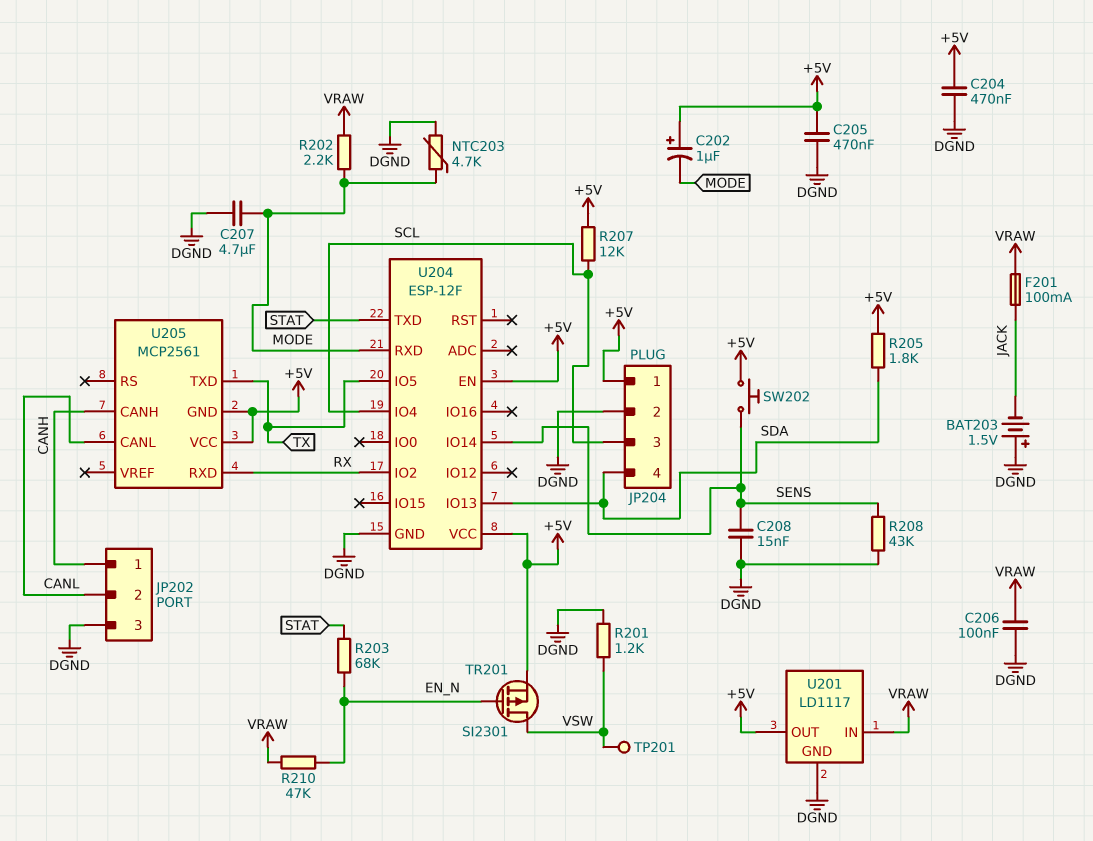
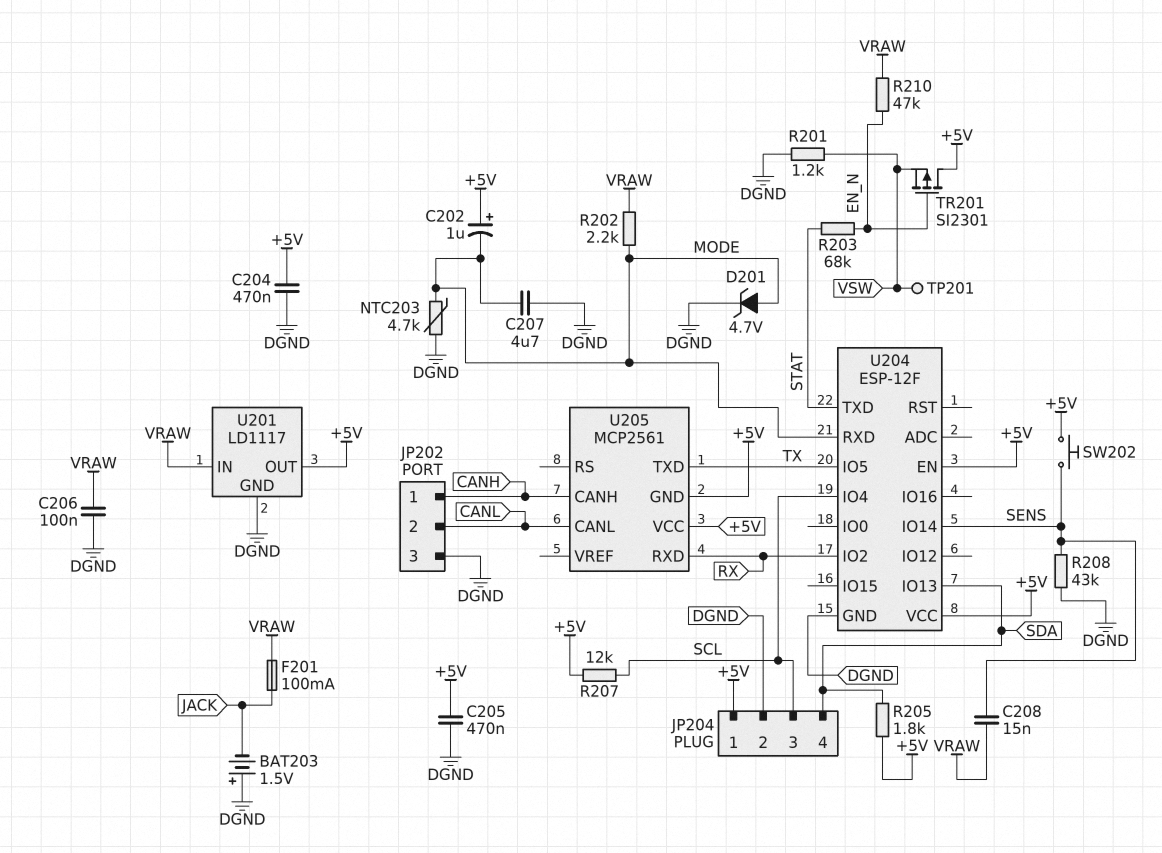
C208: 15nF (DGND, SENS) -> 15nF (SENS, VRAW)
D201: none -> zener 4.7V (A MODE, K DGND)
TR201: PMOS SI2301 (G EN_N, D VSW, S +5V) -> PMOS SI2301 (G EN_N, D +5V, S VSW)

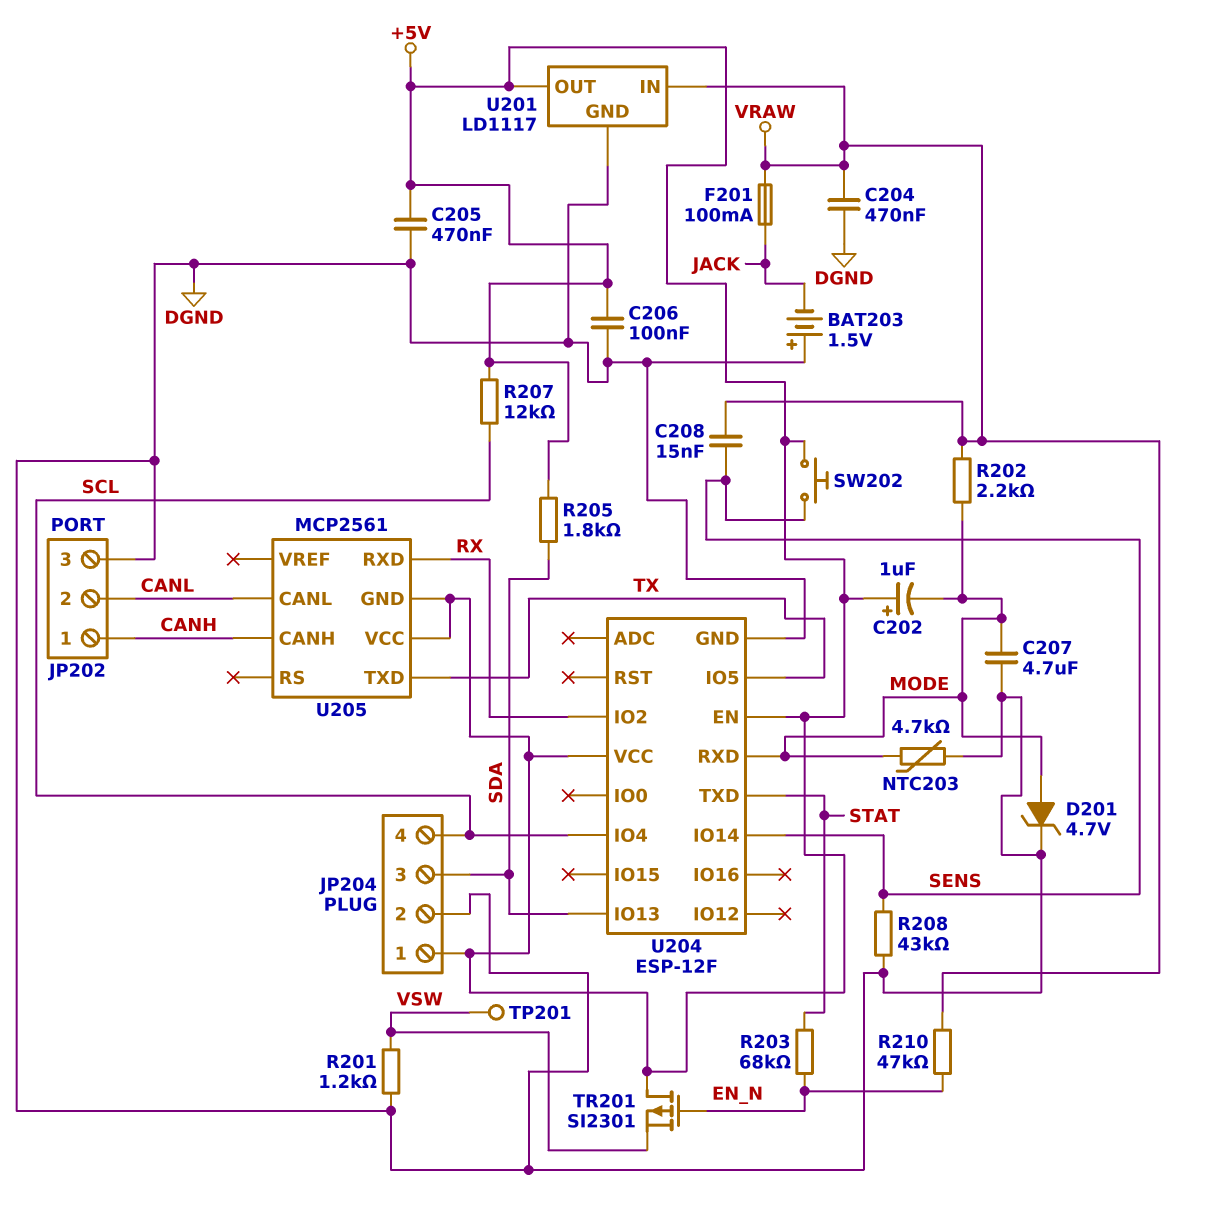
C204: 470nF (+5V, DGND) -> 470nF (DGND, VRAW)
C206: 100nF (DGND, VRAW) -> 100nF (+5V, DGND)
JP204 pin 3: SCL -> SDA
JP204 pin 4: SDA -> SCL

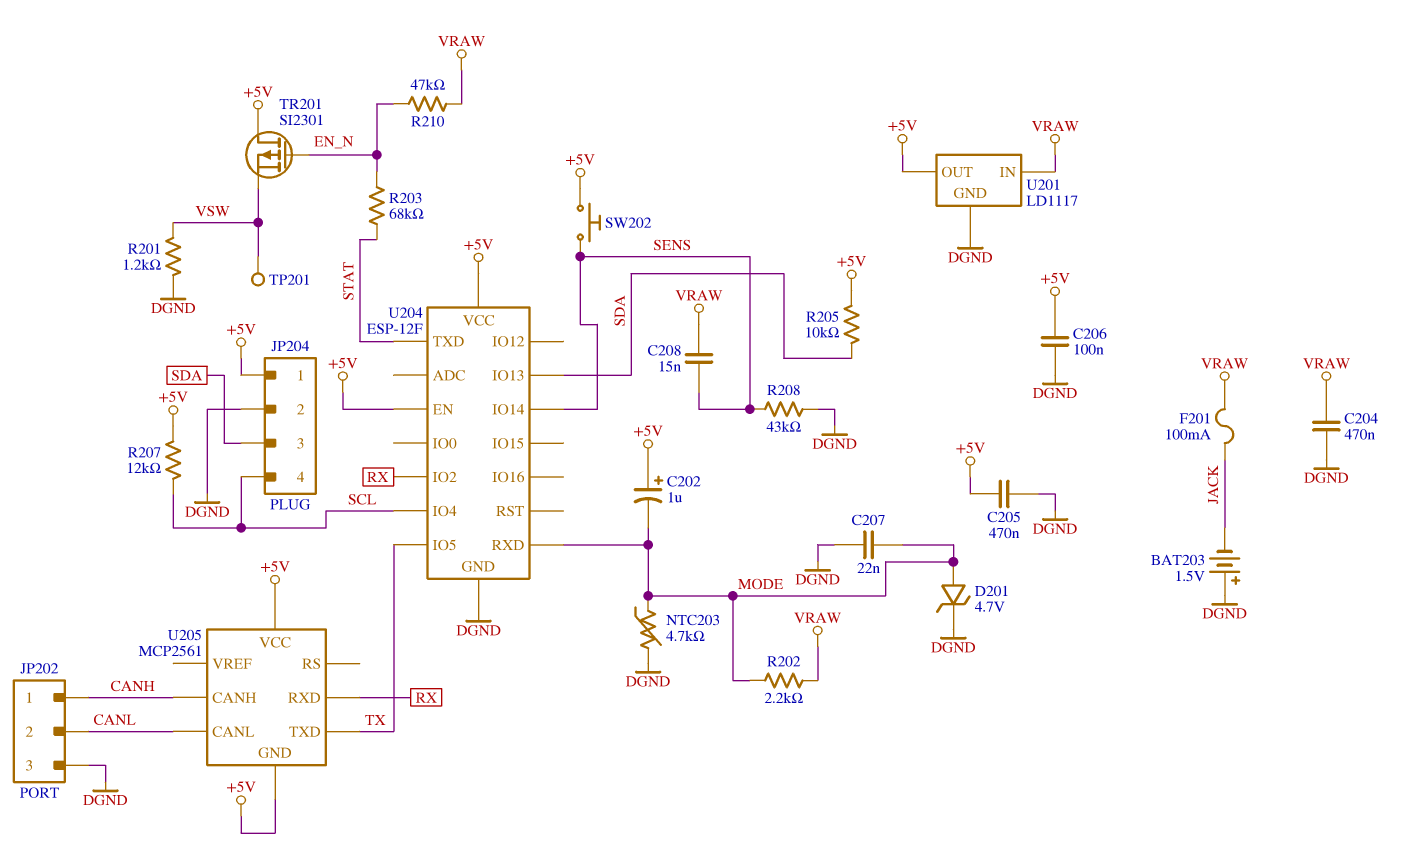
C207: 4.7uF (DGND, MODE) -> 22nF (DGND, MODE)
R205: 1.8k (+5V, SDA) -> 10k (+5V, SDA)

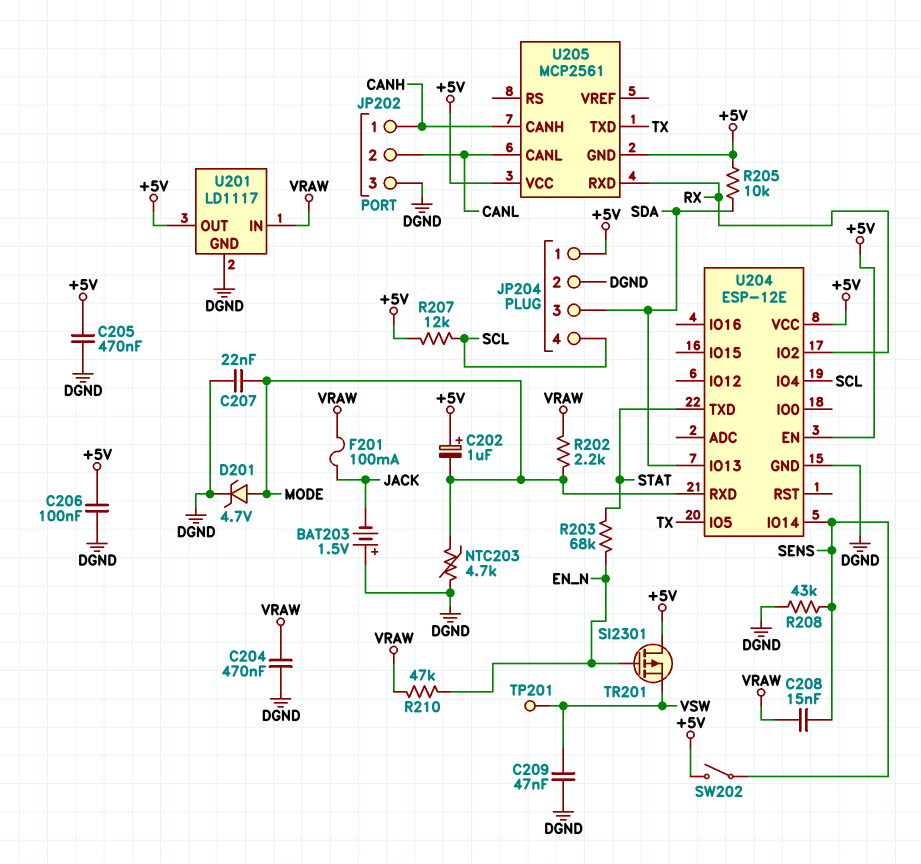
C209: none -> 47nF (DGND, VSW)
R201: 1.2k (DGND, VSW) -> none
SW202: button (+5V, SENS) -> switch (+5V, SENS)
U204: ESP-12F -> ESP-12E

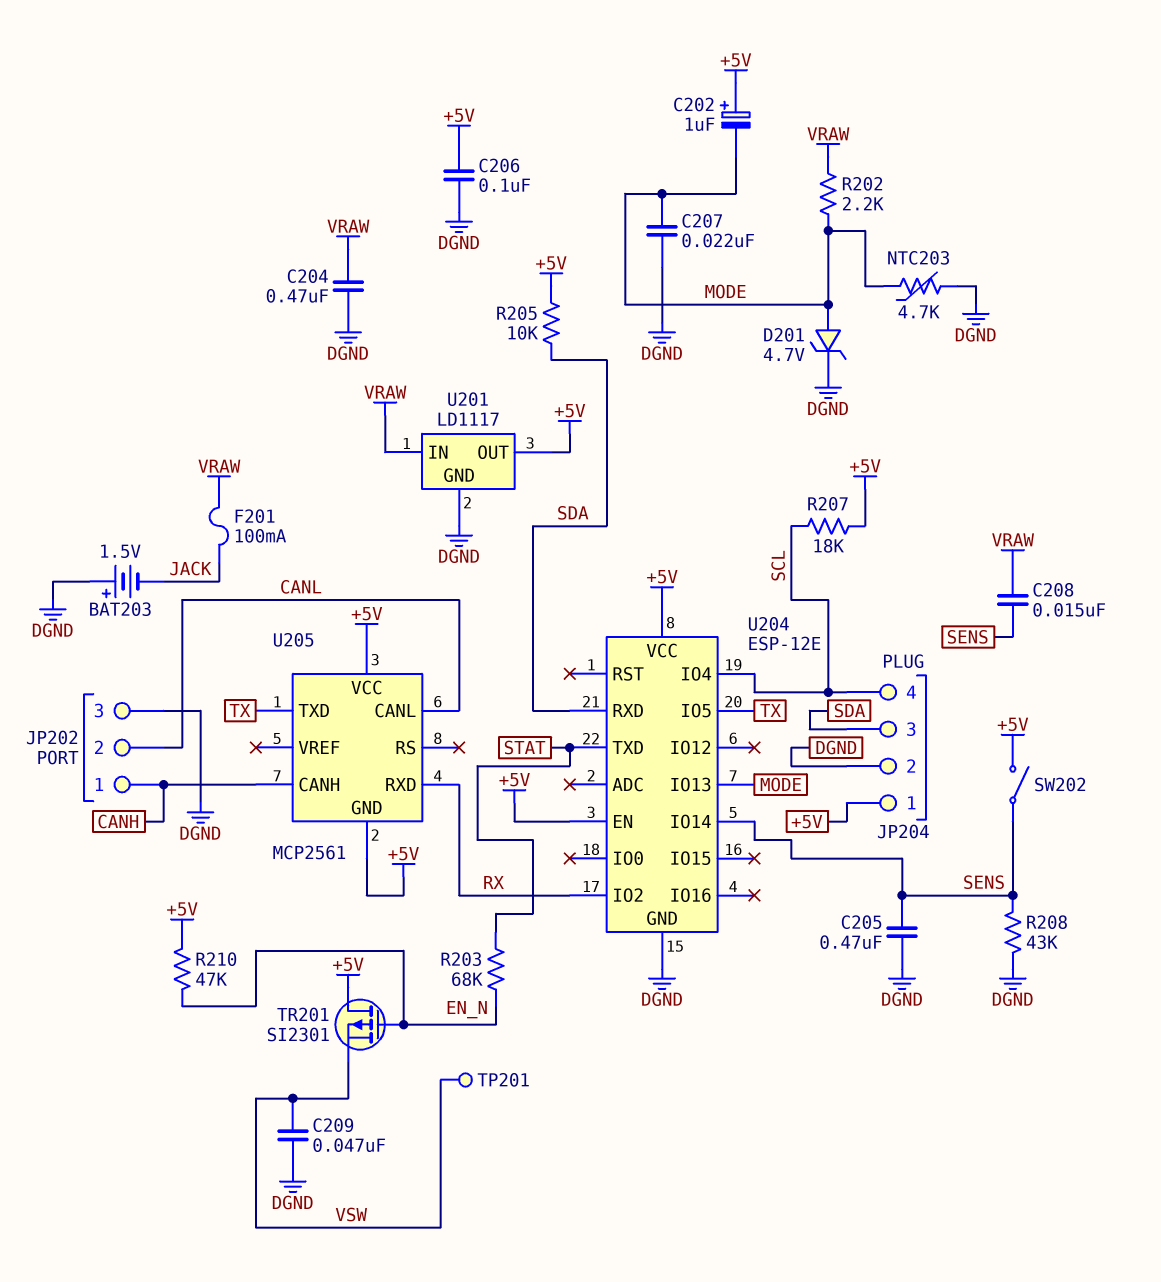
C205: 470nF (+5V, DGND) -> 470nF (DGND, SENS)
R207: 12k (+5V, SCL) -> 18k (+5V, SCL)
R210: 47k (EN_N, VRAW) -> 47k (+5V, EN_N)
U204 pin IO13: SDA -> MODE
U204 pin RXD: MODE -> SDA

